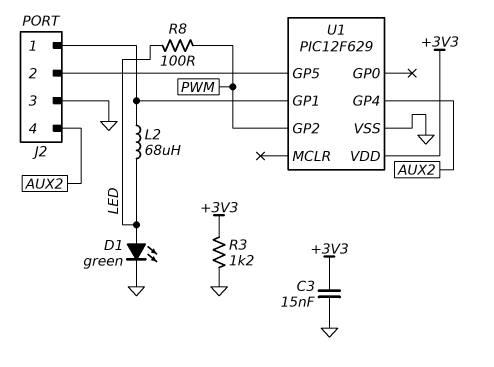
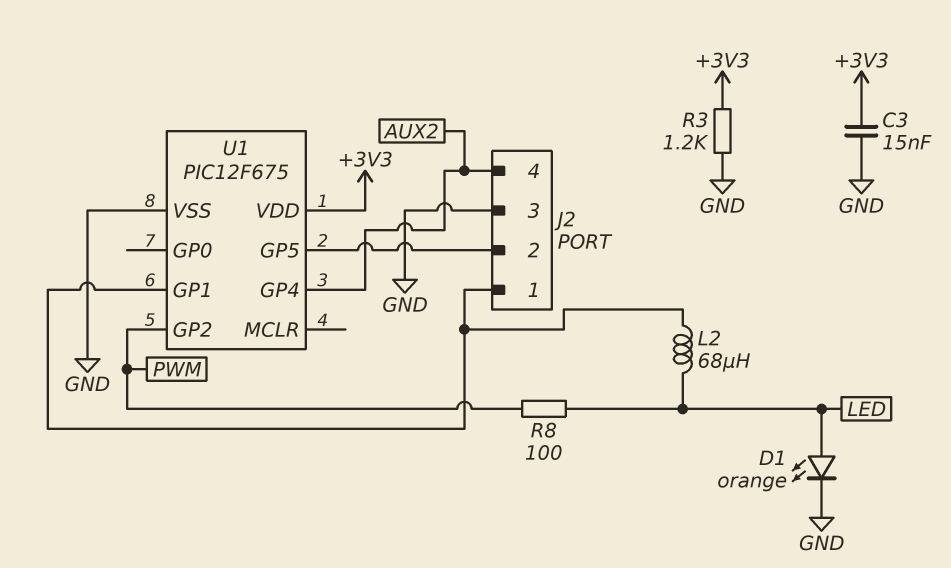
D1: LED green (A LED, K GND) -> LED orange (A LED, K GND)
U1: PIC12F629 -> PIC12F675

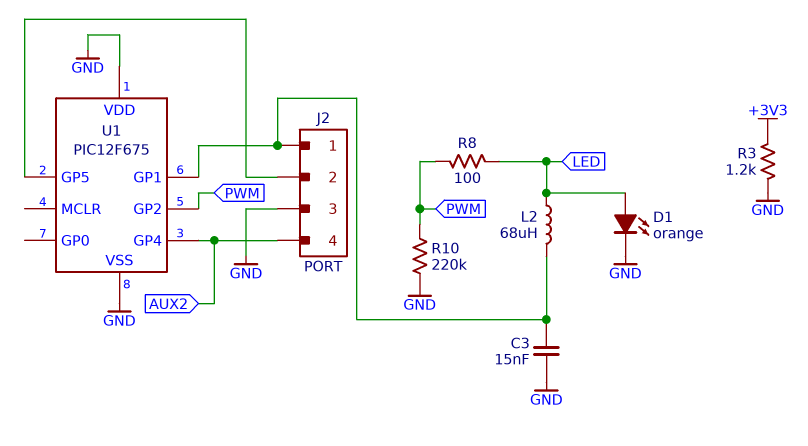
C3: 15nF (+3V3, GND) -> 15nF (GND, J2/1)
R10: none -> 220k (GND, PWM)
U1 pin VDD: +3V3 -> GND

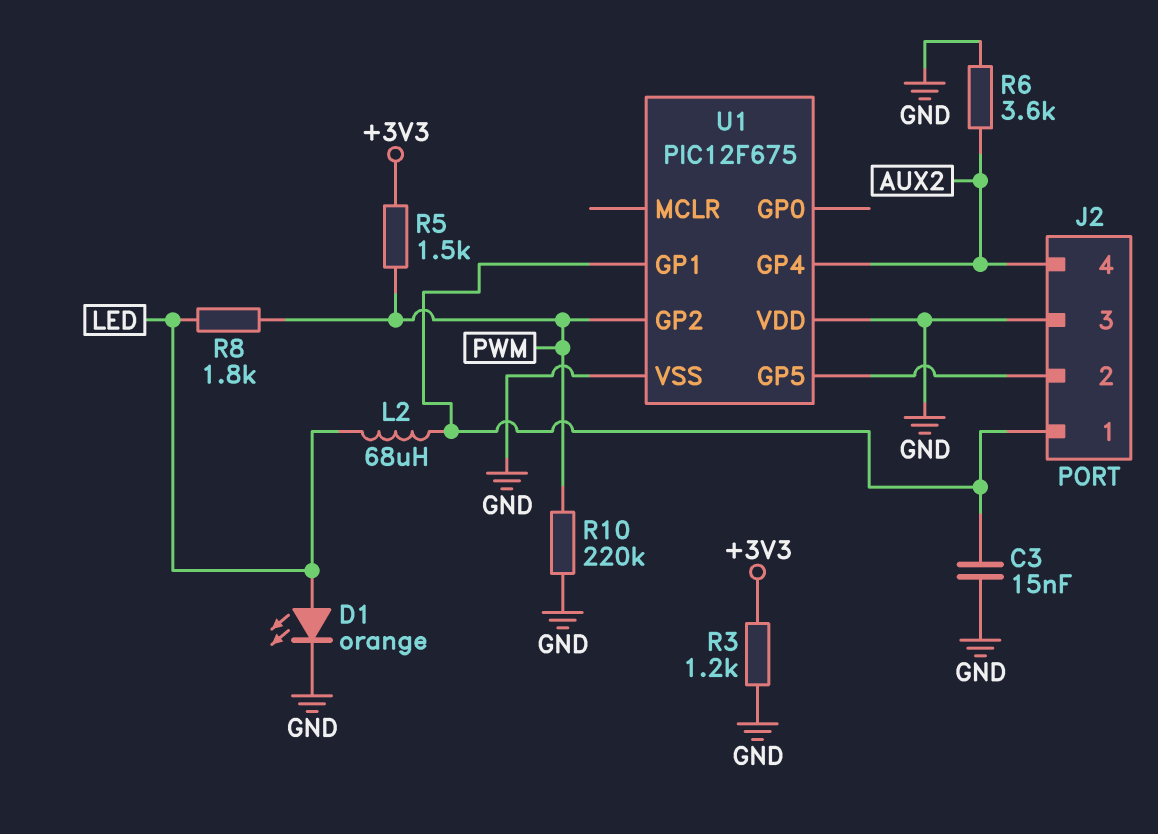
R5: none -> 1.5k (+3V3, PWM)
R6: none -> 3.6k (AUX2, GND)
R8: 100 (LED, PWM) -> 1.8k (LED, PWM)

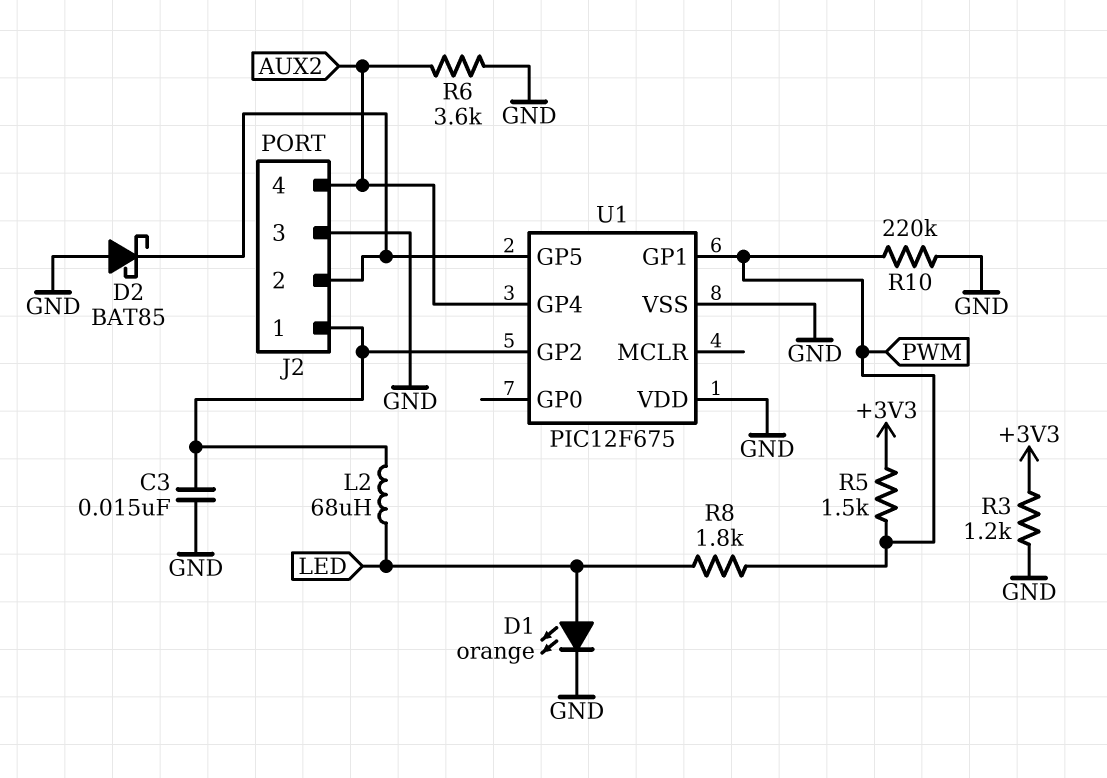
D2: none -> schottky BAT85 (A GND, K J2/2)
U1 pin GP1: J2/1 -> PWM
U1 pin GP2: PWM -> J2/1

